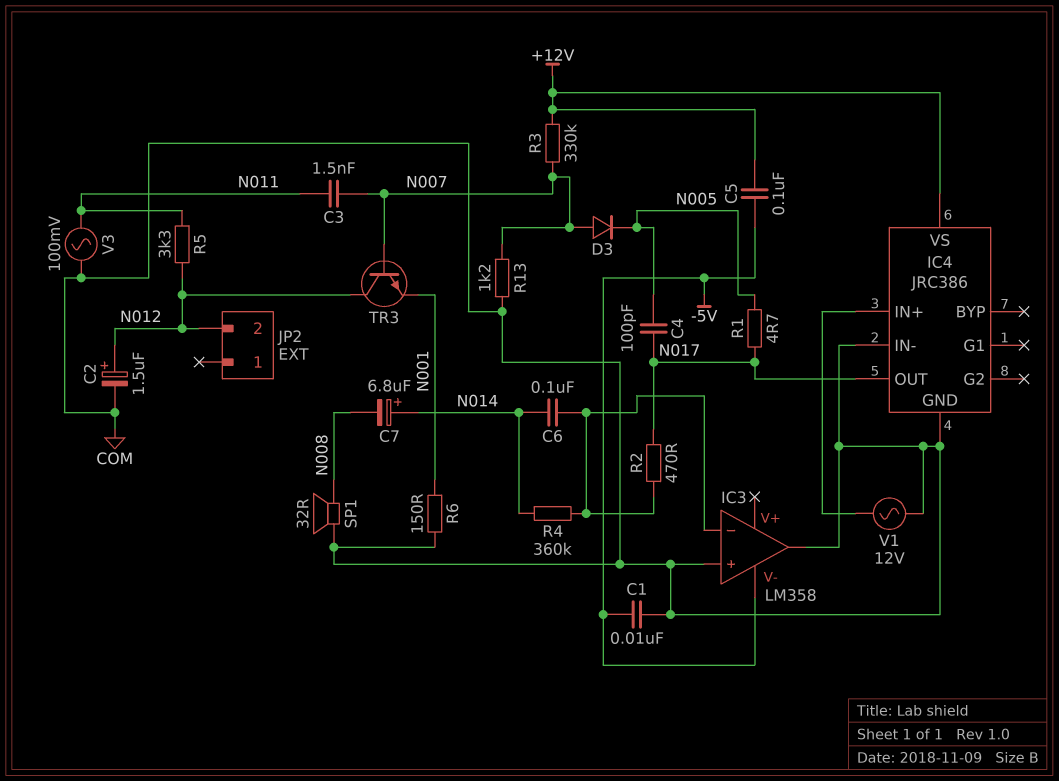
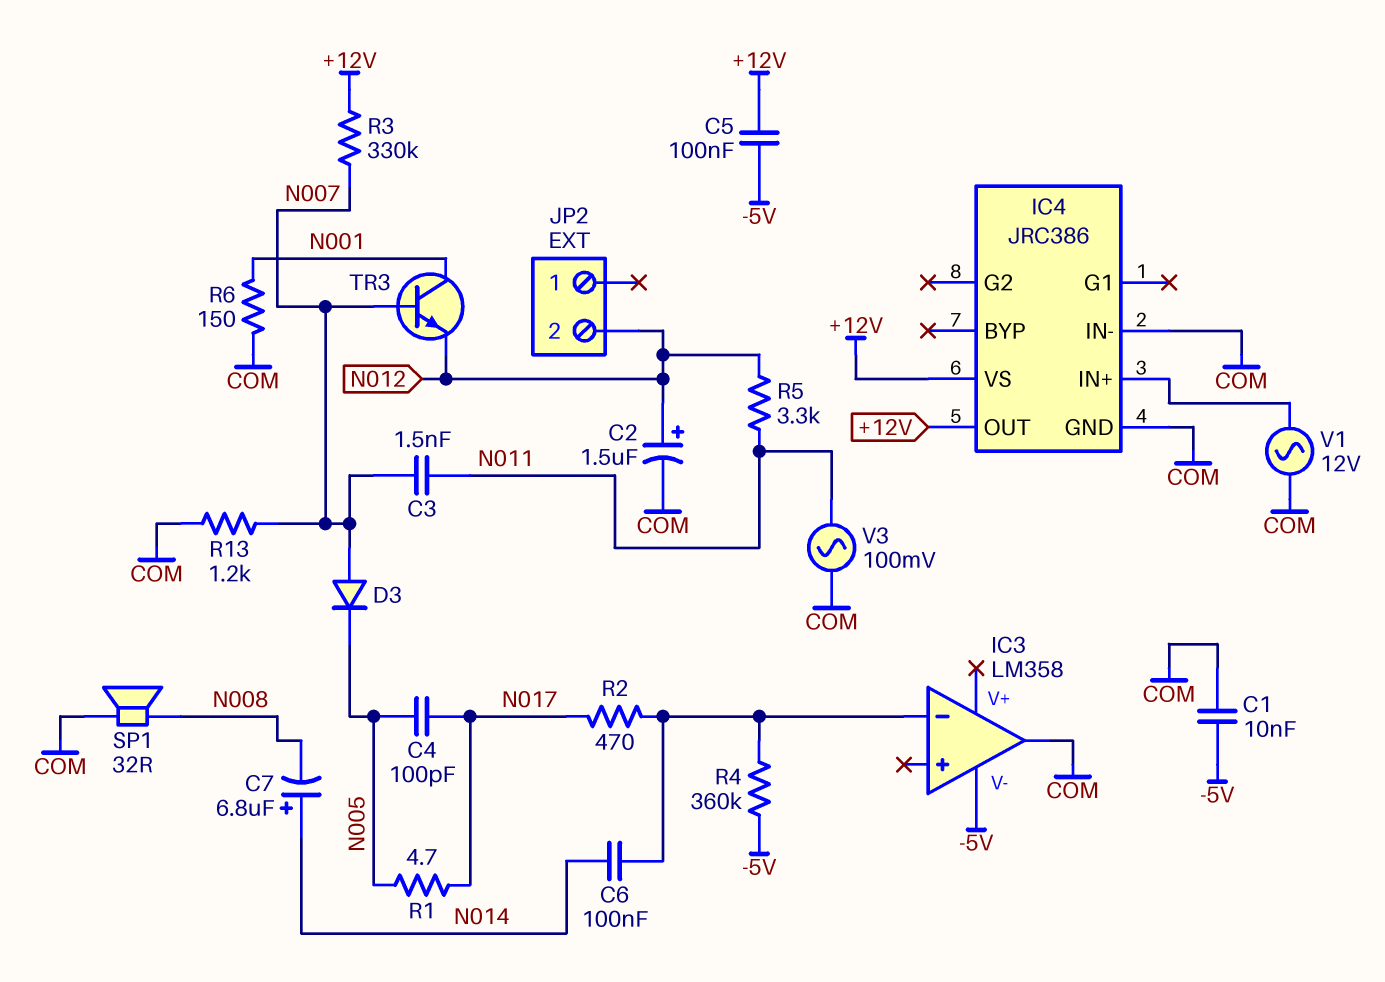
IC3 pin in+: COM -> none
IC4 pin OUT: N017 -> +12V
R4: 360k (IC3/in-, N014) -> 360k (-5V, IC3/in-)
TR3: NPN (B N007, C N012, E N001) -> NPN (B N007, C N001, E N012)

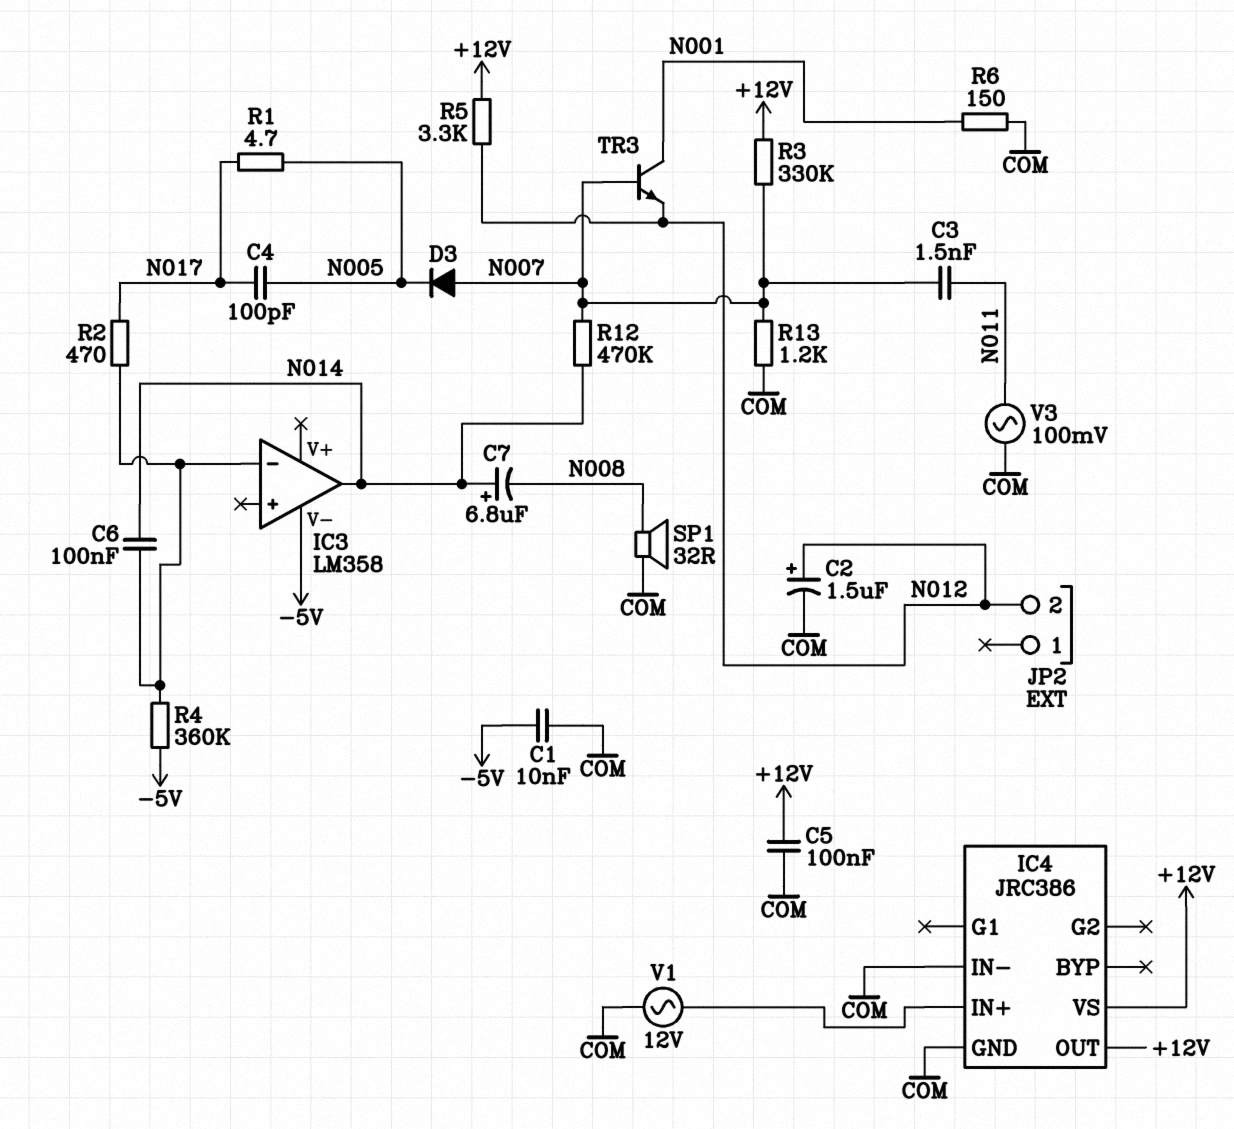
C5: 100nF (+12V, -5V) -> 100nF (+12V, COM)
IC3 pin out: COM -> N014
R5: 3.3k (N011, N012) -> 3.3k (+12V, N012)
R12: none -> 470k (N007, N014)

